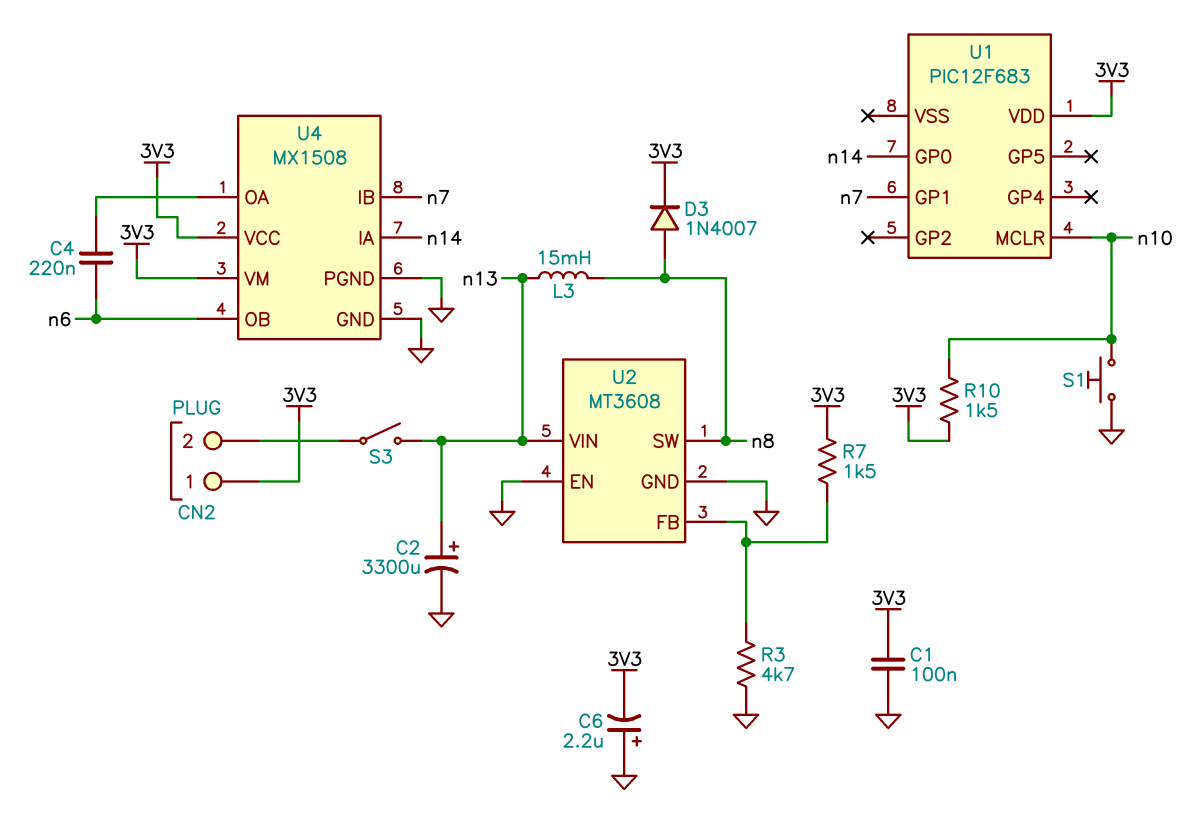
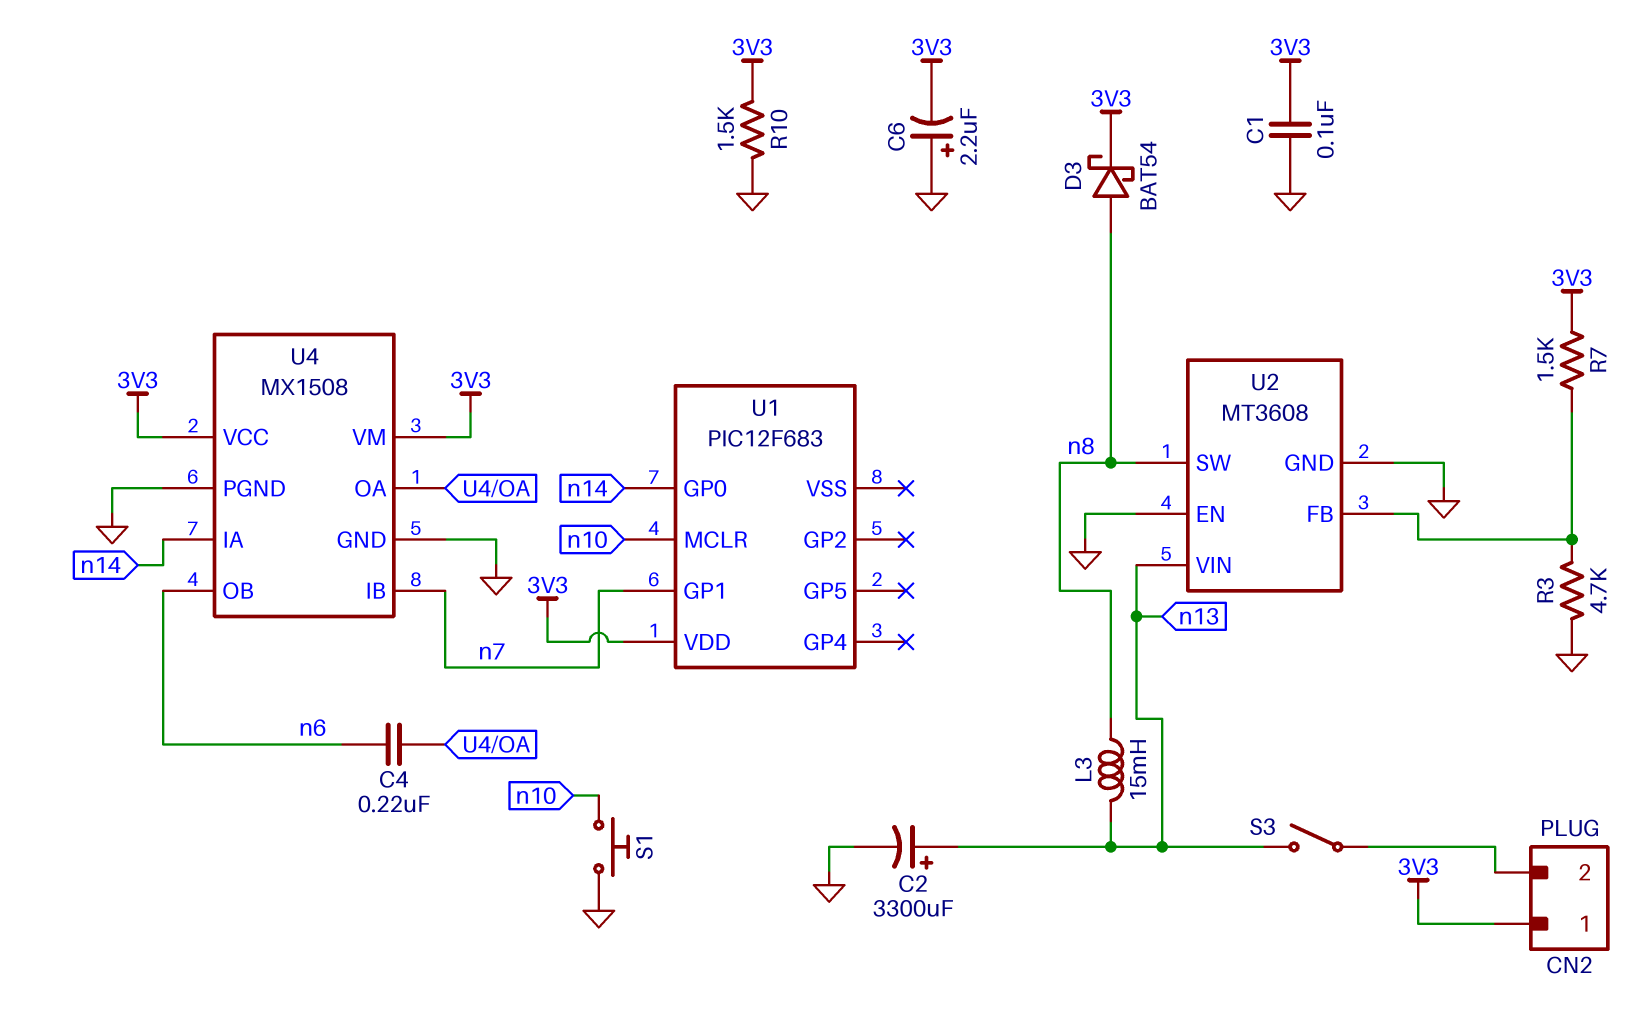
D3: diode 1N4007 (A n8, K 3V3) -> schottky BAT54 (A n8, K 3V3)
R10: 1.5k (3V3, n10) -> 1.5k (3V3, GND)

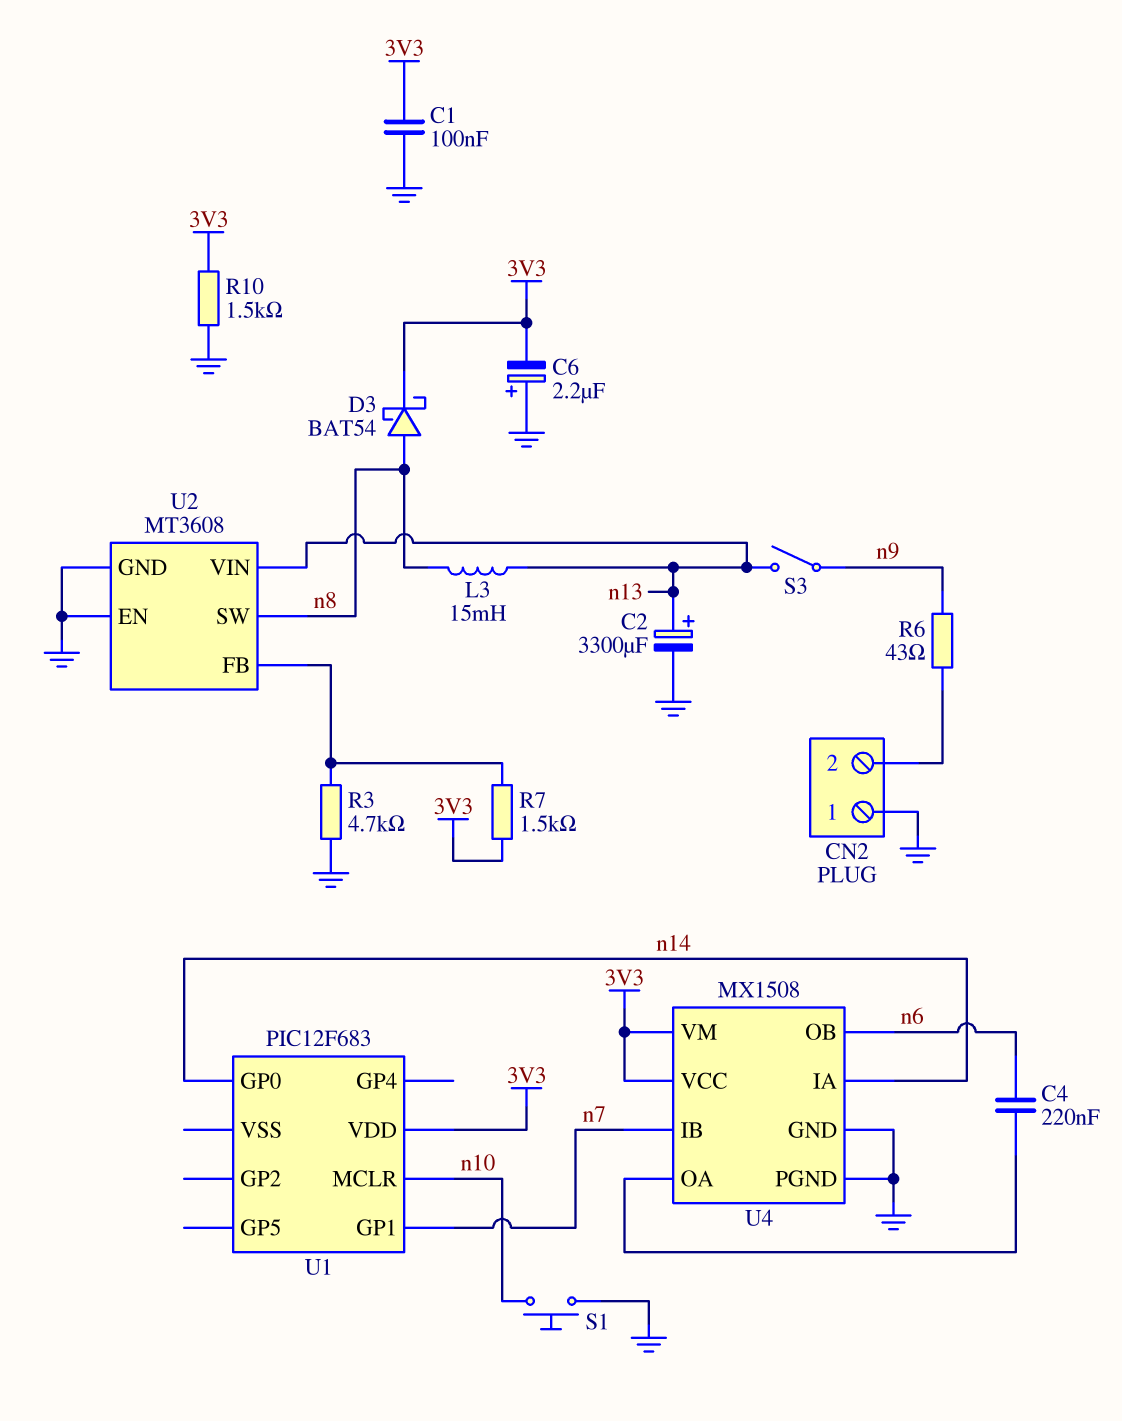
CN2 pin 1: 3V3 -> GND
R6: none -> 43 (CN2/2, n9)
S3: switch (CN2/2, n13) -> switch (n9, n13)

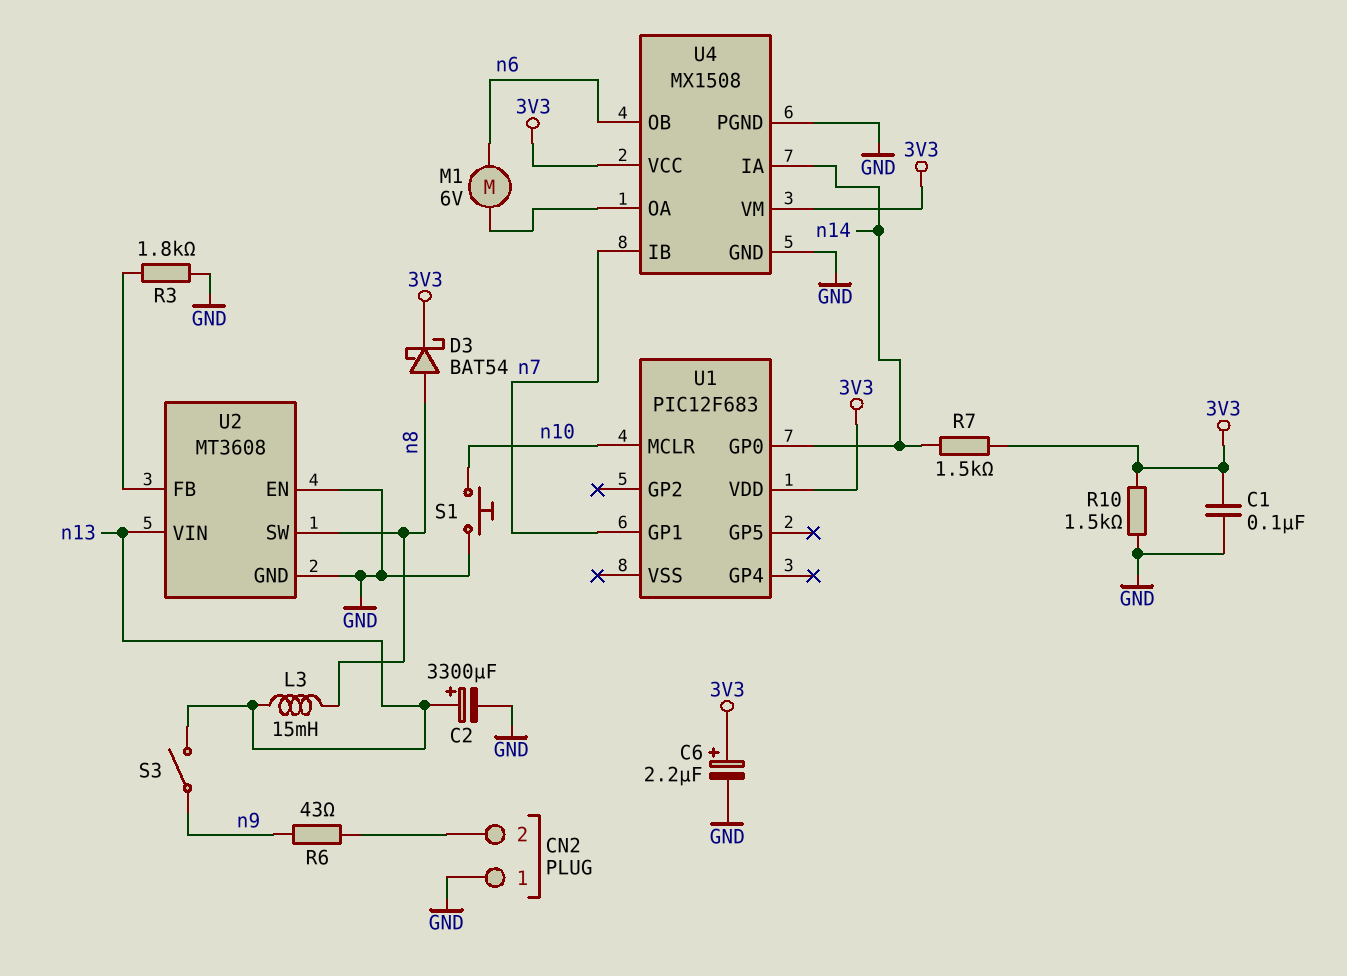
C4: 220nF (U4/OA, n6) -> none
C6: 2.2uF (plus GND, minus 3V3) -> 2.2uF (plus 3V3, minus GND)
M1: none -> motor 6V (U4/OA, n6)
R3: 4.7k (GND, U2/FB) -> 1.8k (GND, U2/FB)
R7: 1.5k (3V3, U2/FB) -> 1.5k (3V3, n14)

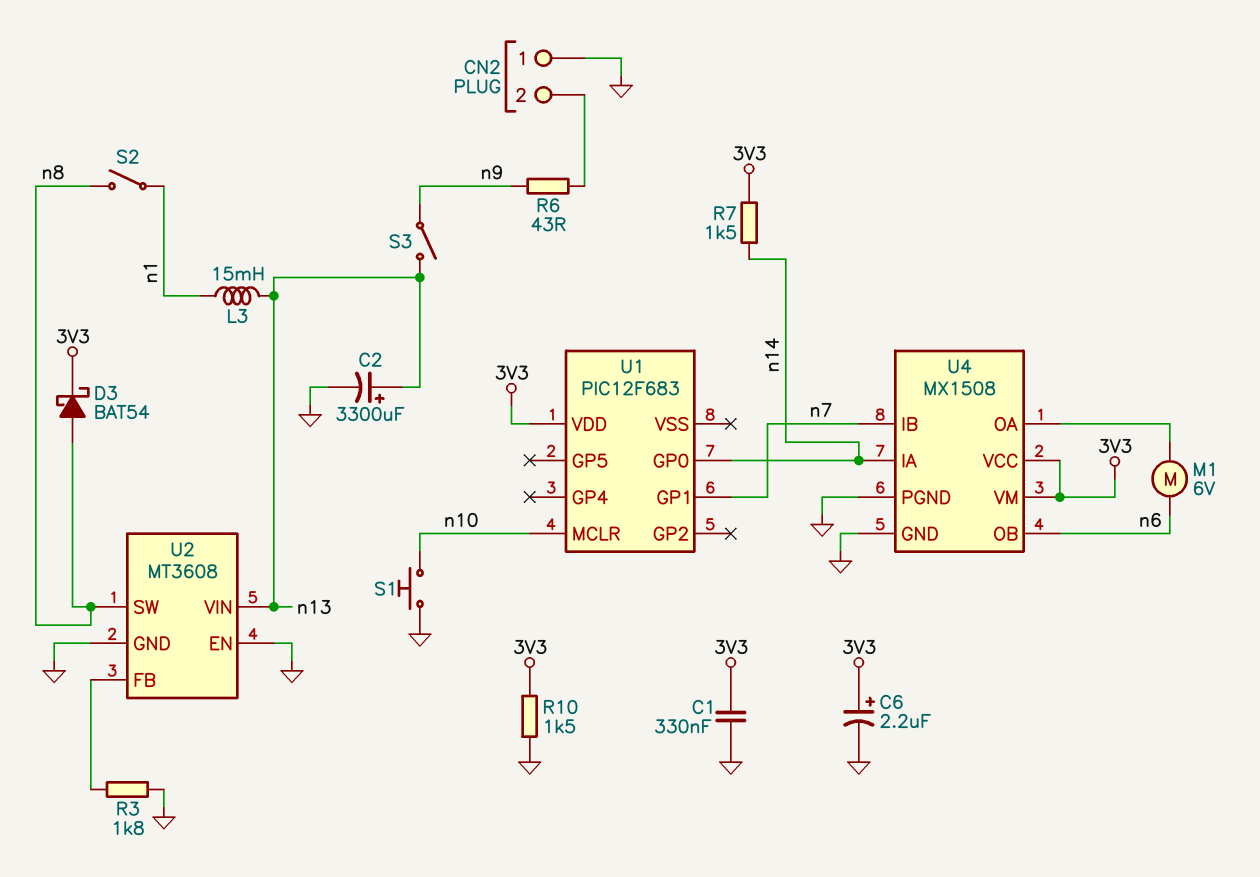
C1: 100nF (3V3, GND) -> 330nF (3V3, GND)
L3: 15mH (n8, n13) -> 15mH (n1, n13)
S2: none -> switch (n1, n8)

